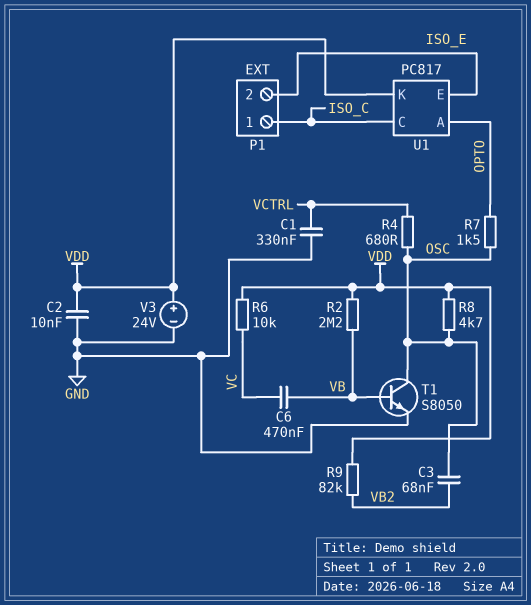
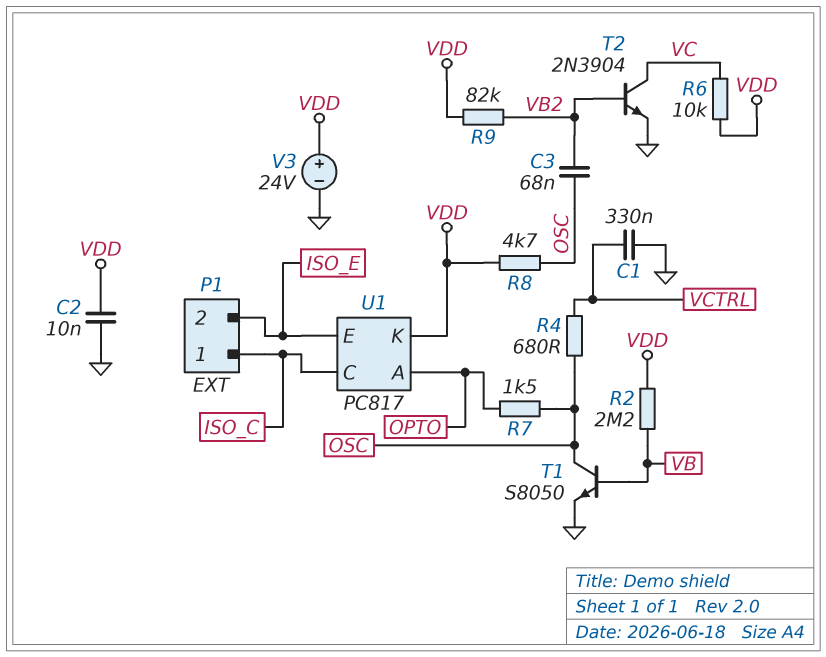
C6: 470nF (VB, VC) -> none
T2: none -> NPN 2N3904 (B VB2, C VC, E GND)

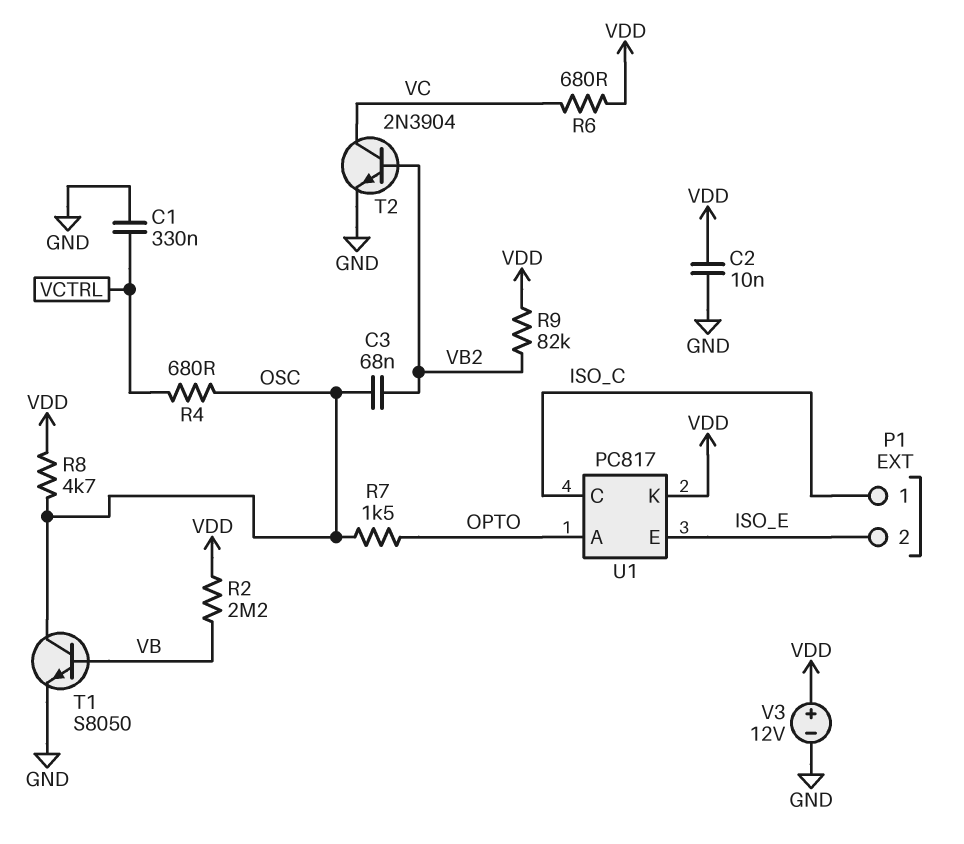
R6: 10k (VC, VDD) -> 680 (VC, VDD)
V3: 24V (plus VDD, minus GND) -> 12V (plus VDD, minus GND)

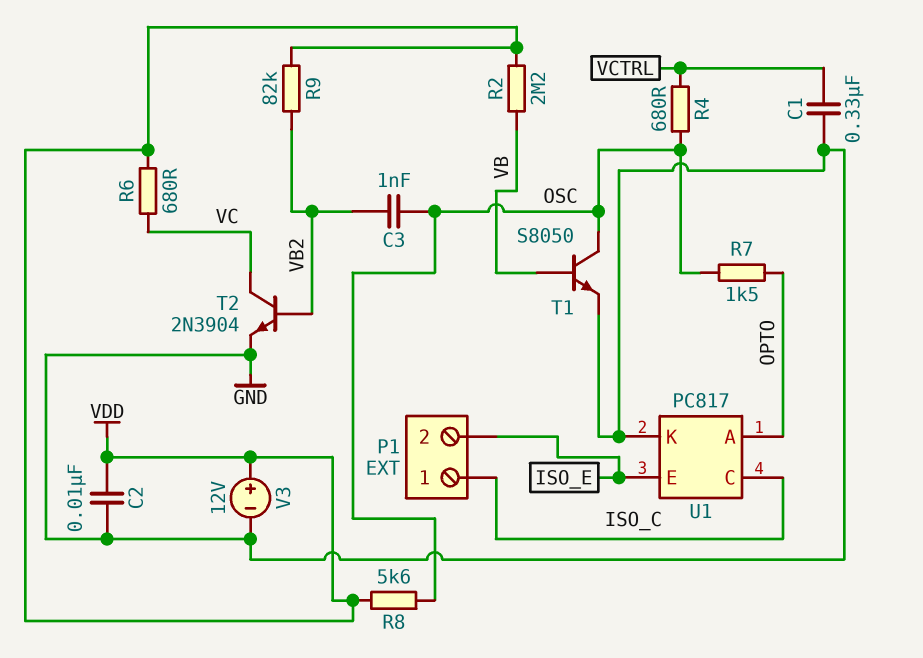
C3: 68nF (OSC, VB2) -> 1nF (OSC, VB2)
R8: 4.7k (OSC, VDD) -> 5.6k (OSC, VDD)
U1 pin K: VDD -> GND

